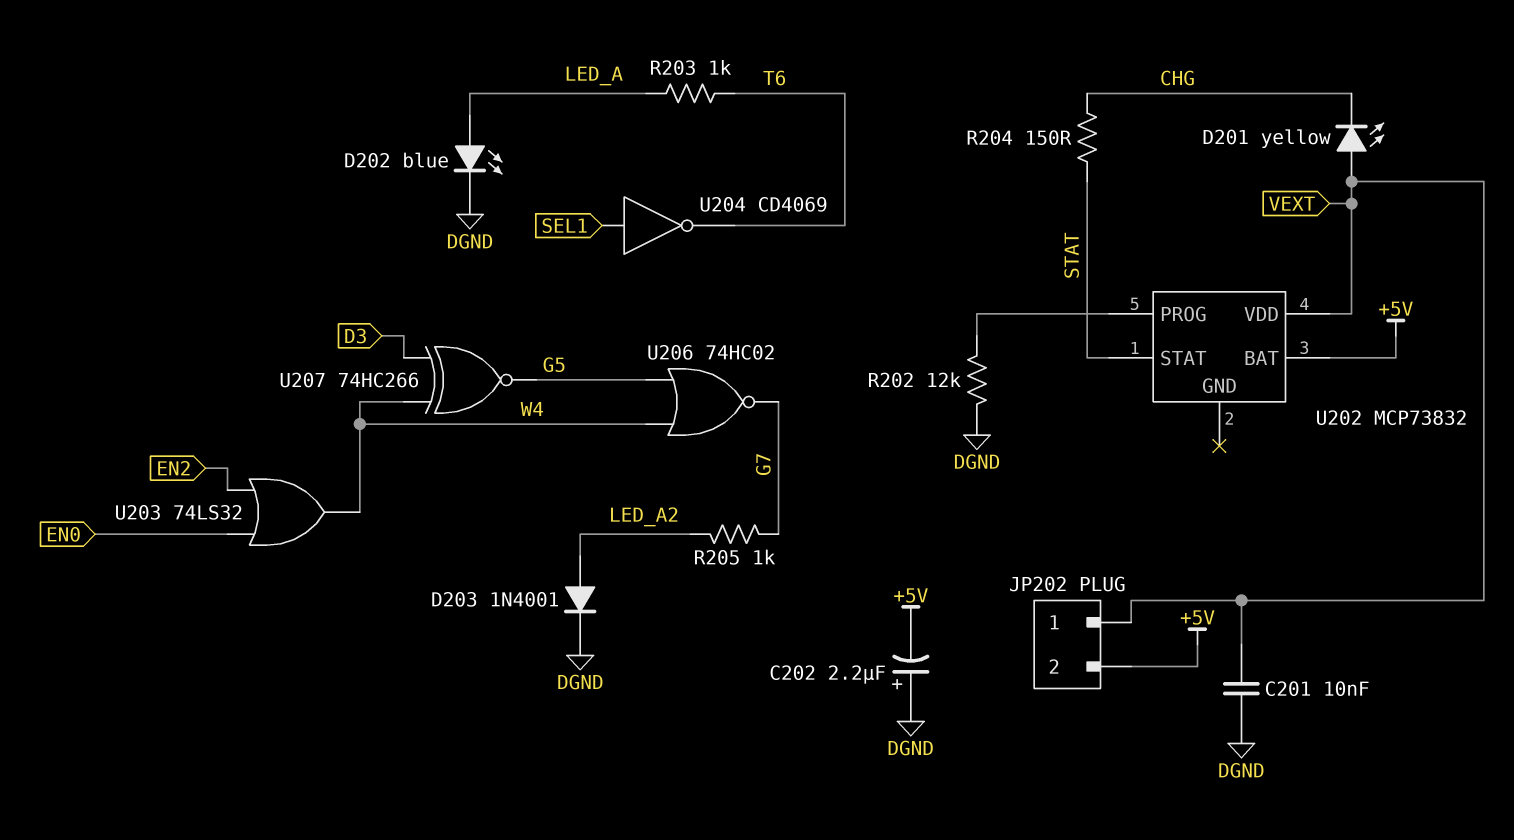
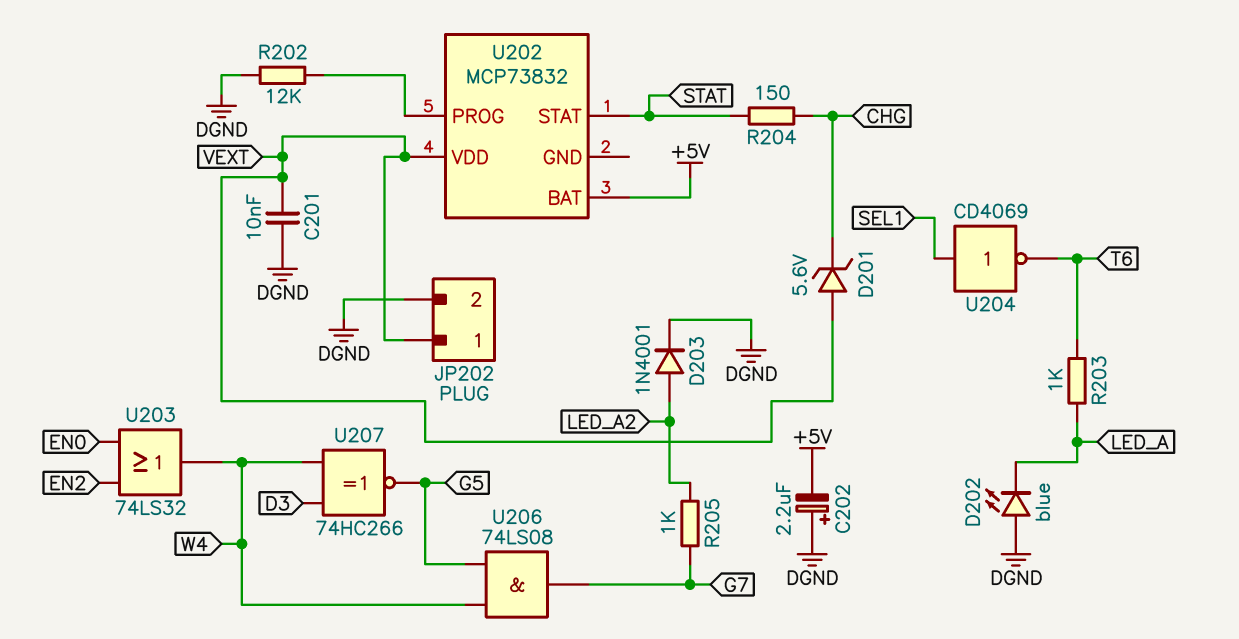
D201: LED yellow (A VEXT, K CHG) -> zener 5.6V (A VEXT, K CHG)
D202: LED blue (A LED_A, K DGND) -> LED blue (A DGND, K LED_A)
JP202 pin 2: +5V -> DGND
U206: NOR 74HC02 (in G5, in W4, out G7) -> AND 74LS08 (in G5, in W4, out G7)

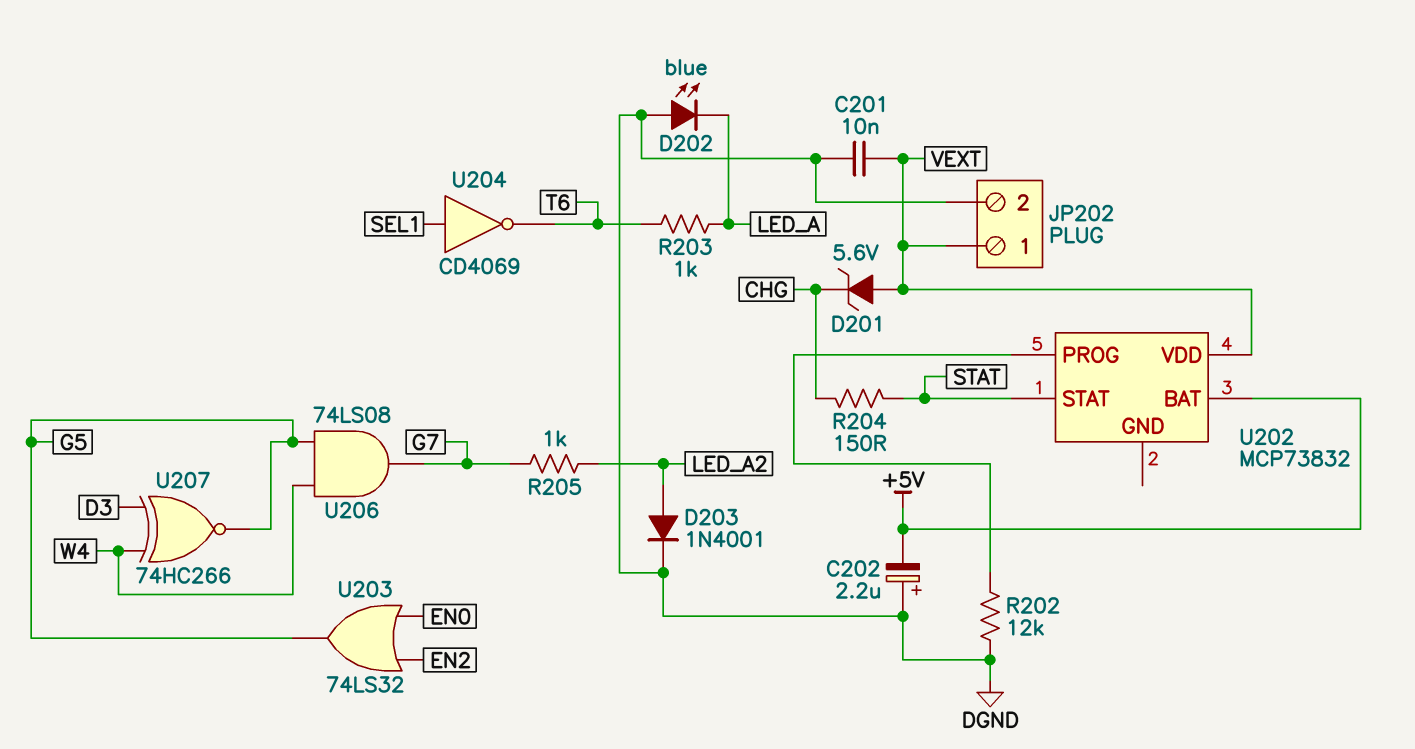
U203: OR 74LS32 (in EN0, in EN2, out W4) -> OR 74LS32 (in EN0, in EN2, out G5)

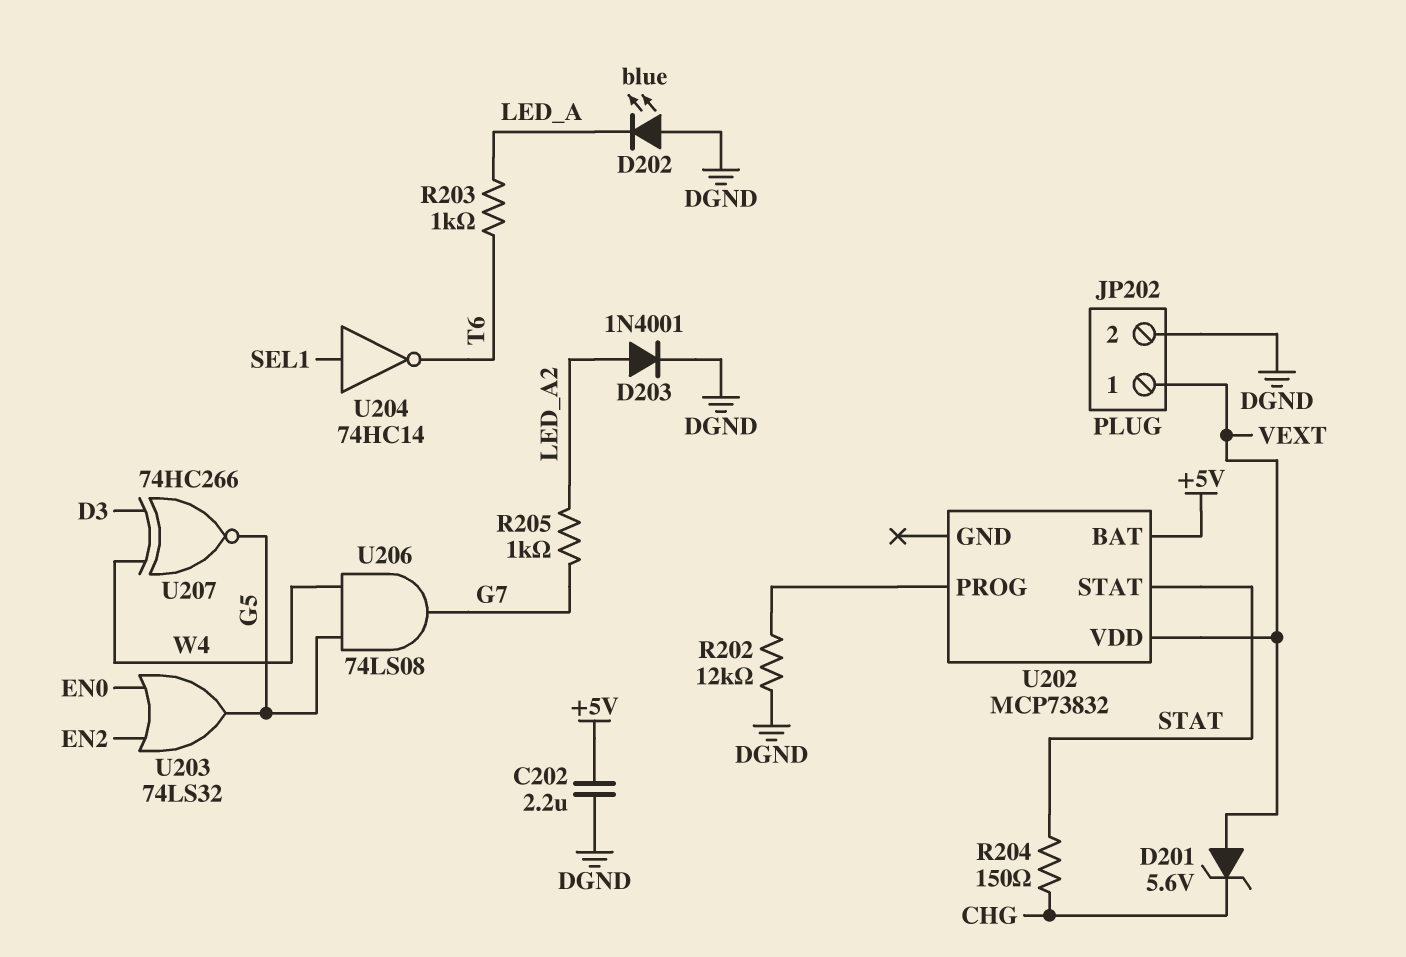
C201: 10nF (DGND, VEXT) -> none
C202: 2.2uF (plus DGND, minus +5V) -> 2.2uF (+5V, DGND)
U204: NOT CD4069 (in SEL1, out T6) -> NOT 74HC14 (in SEL1, out T6)

